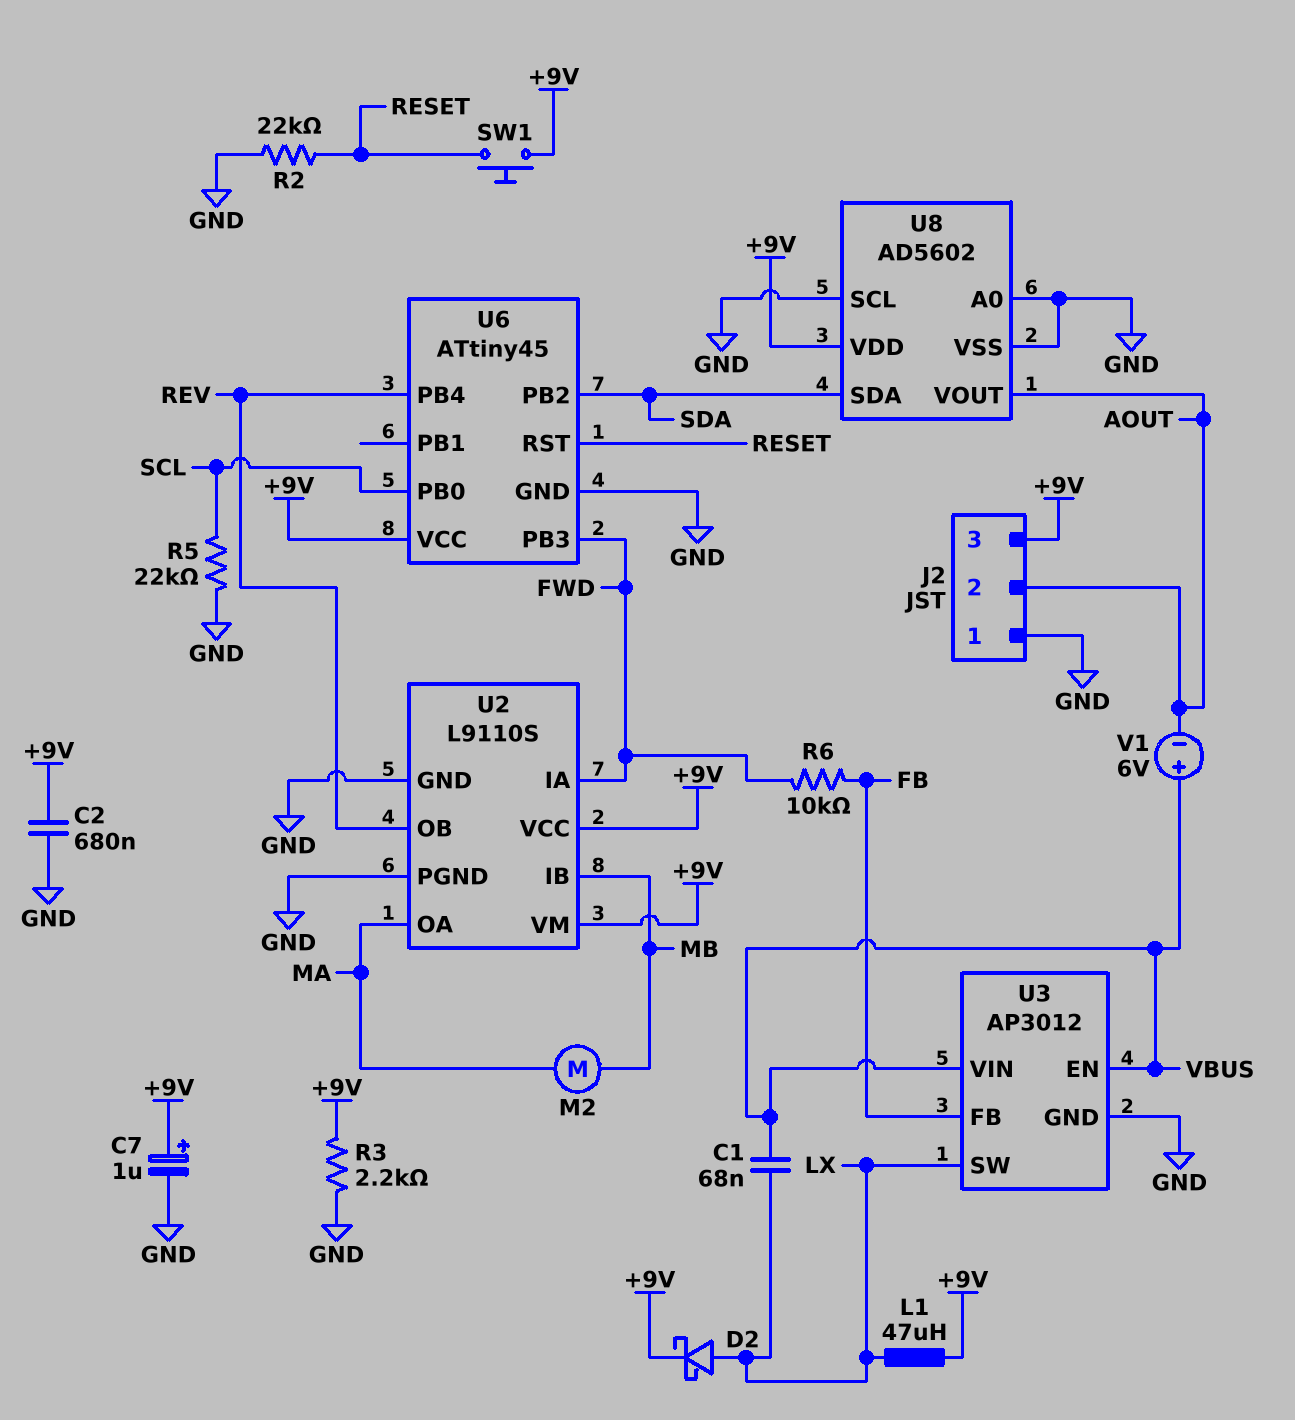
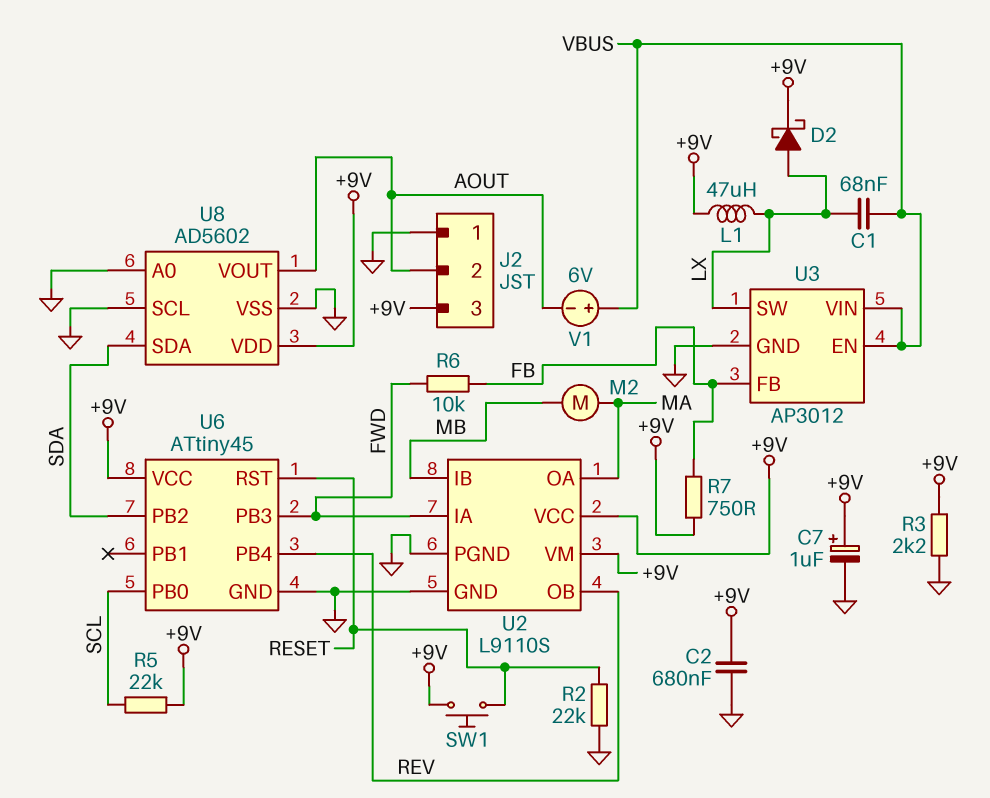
R5: 22k (GND, SCL) -> 22k (+9V, SCL)
R7: none -> 750 (+9V, FB)

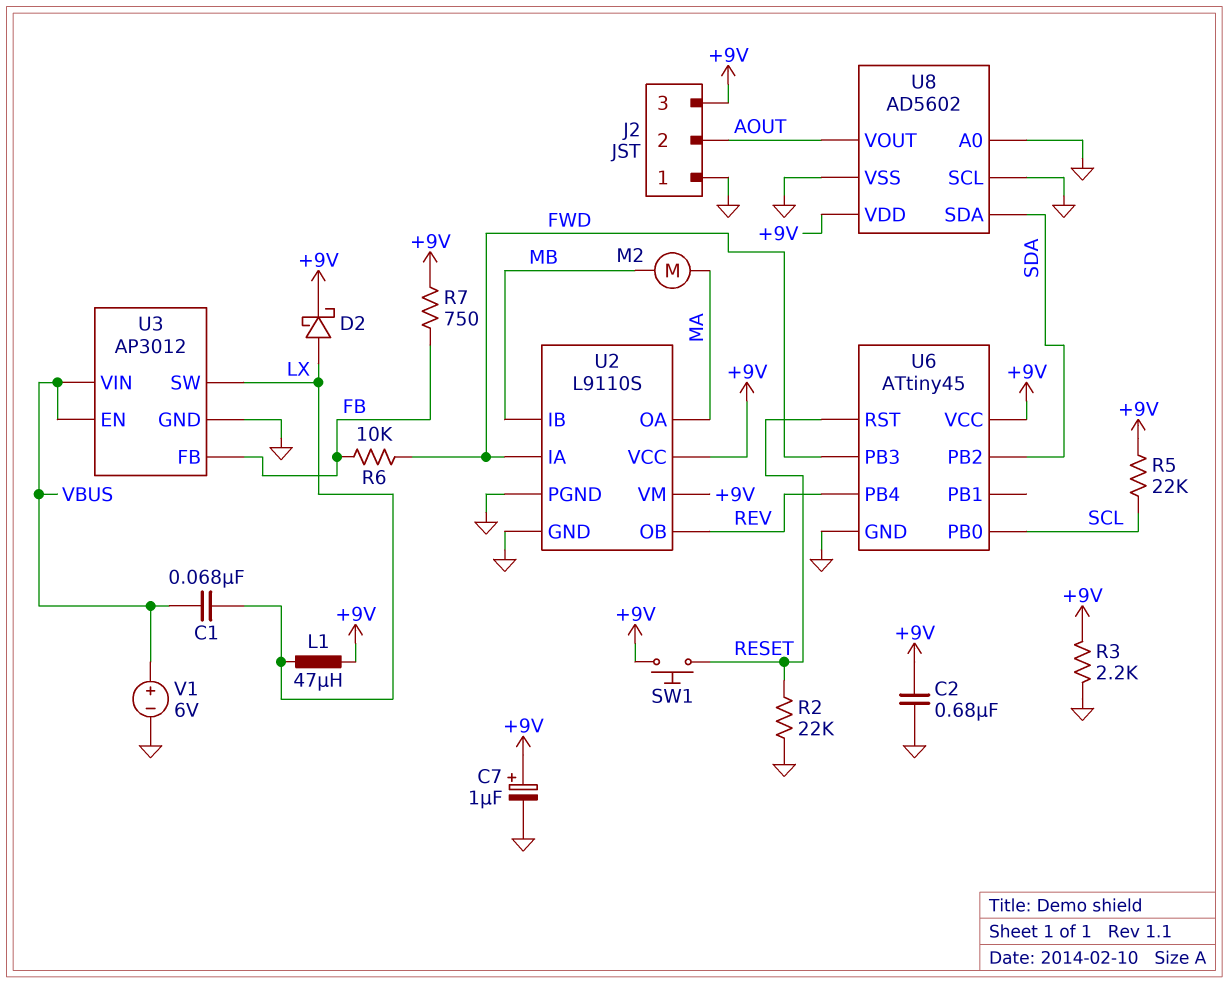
V1: 6V (plus VBUS, minus AOUT) -> 6V (plus VBUS, minus GND)

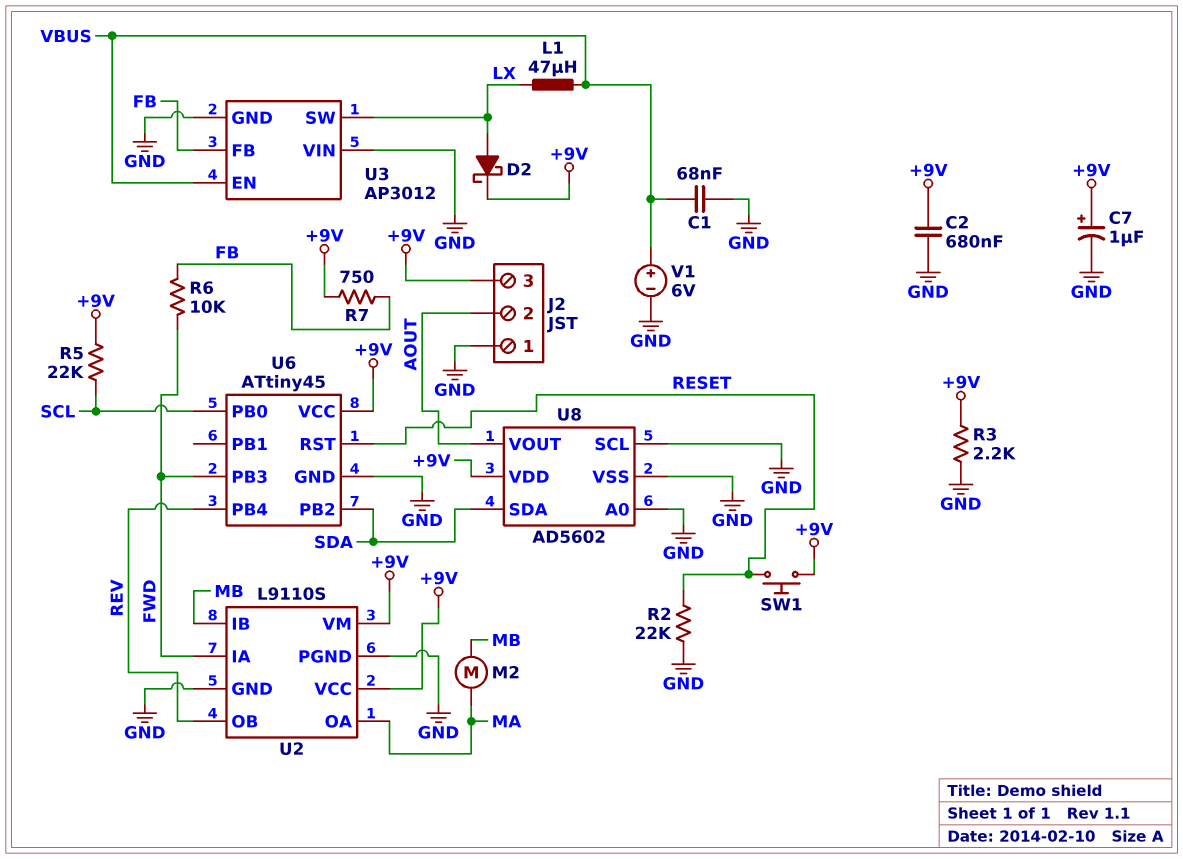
C1: 68nF (LX, VBUS) -> 68nF (GND, VBUS)
L1: 47uH (+9V, LX) -> 47uH (LX, VBUS)
U3 pin VIN: VBUS -> GND

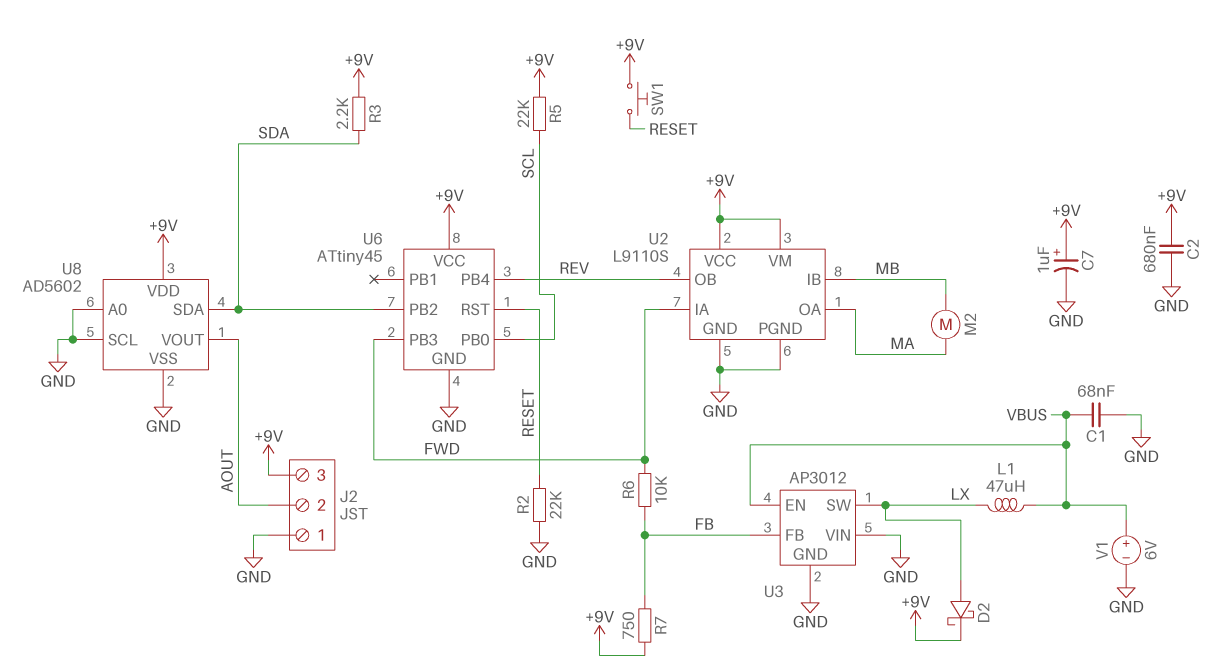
R3: 2.2k (+9V, GND) -> 2.2k (+9V, SDA)

